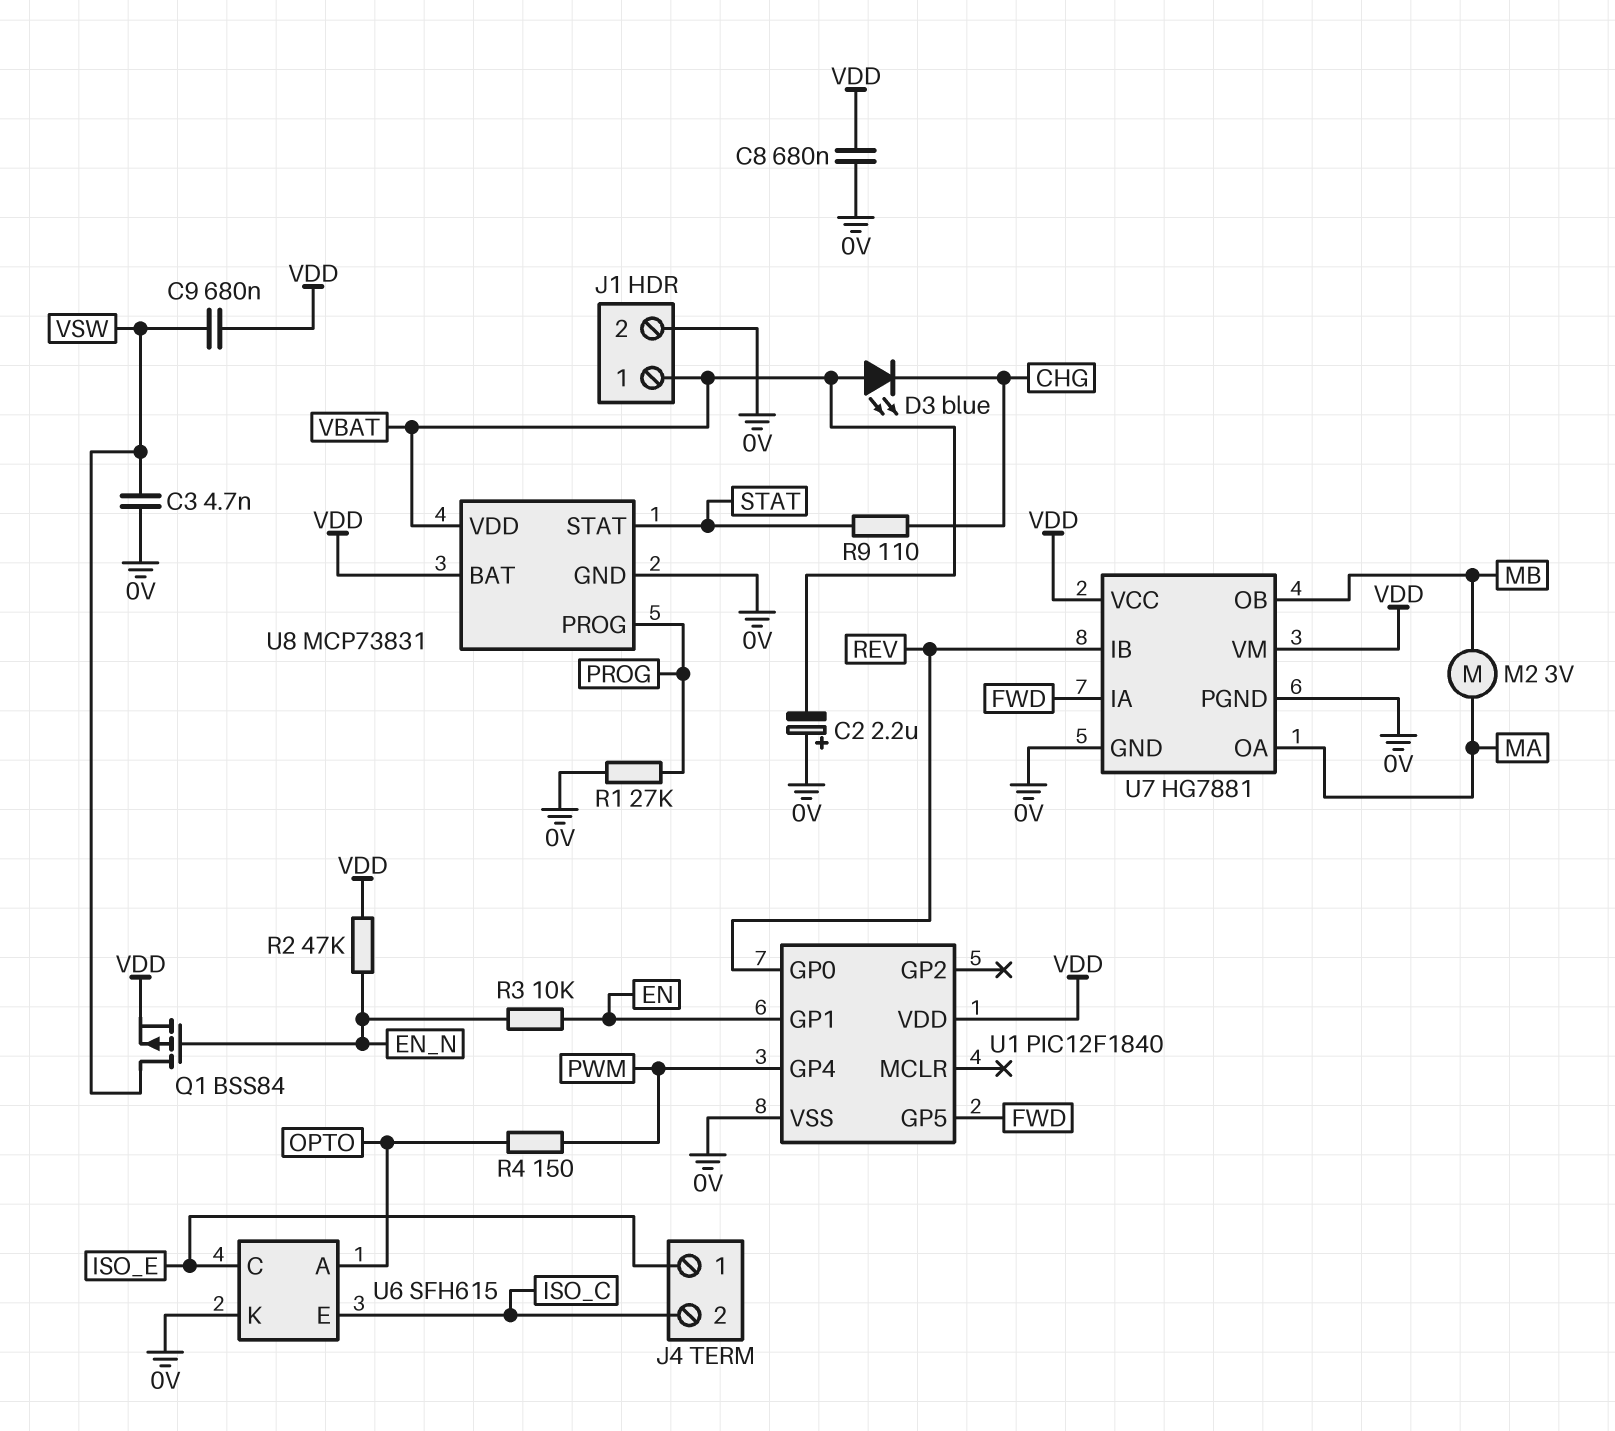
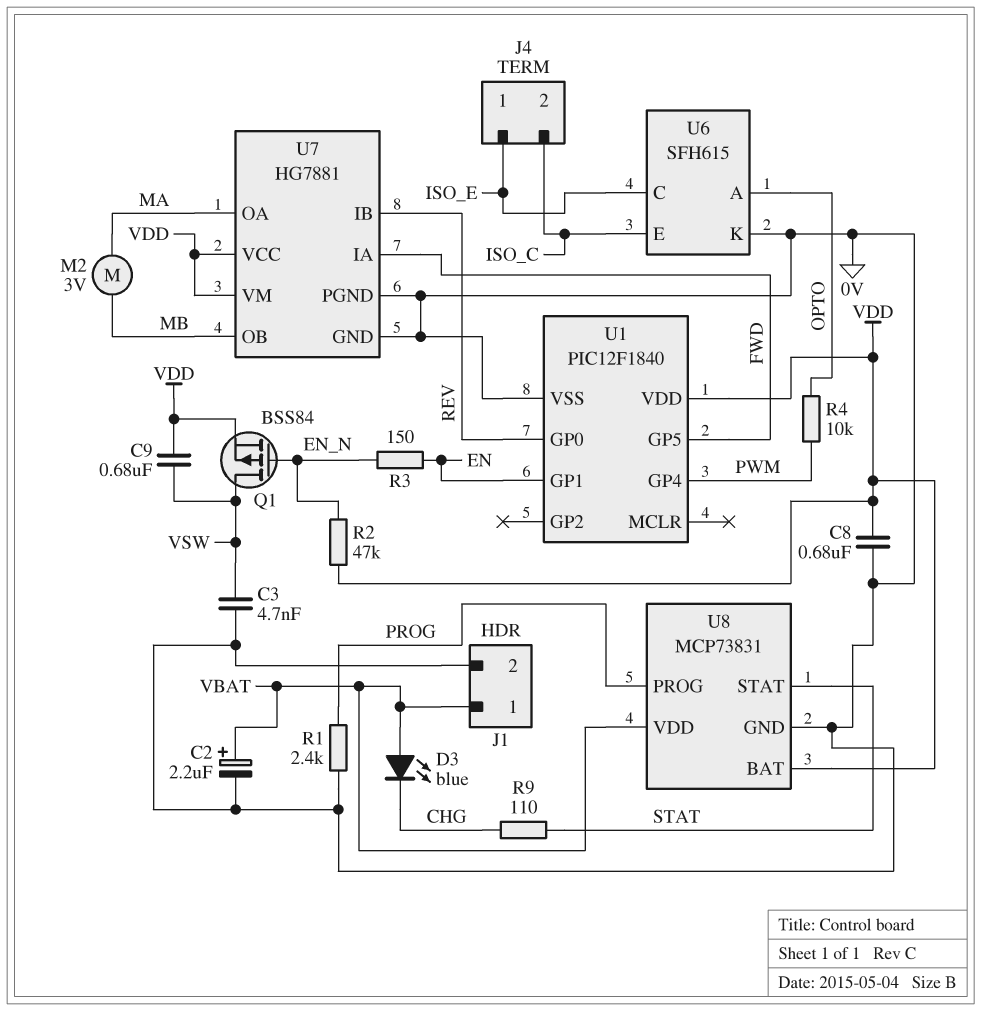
C2: 2.2uF (plus 0V, minus VBAT) -> 2.2uF (plus VBAT, minus 0V)
R1: 27k (0V, PROG) -> 2.4k (0V, PROG)
R3: 10k (EN, EN_N) -> 150 (EN, EN_N)
R4: 150 (OPTO, PWM) -> 10k (OPTO, PWM)

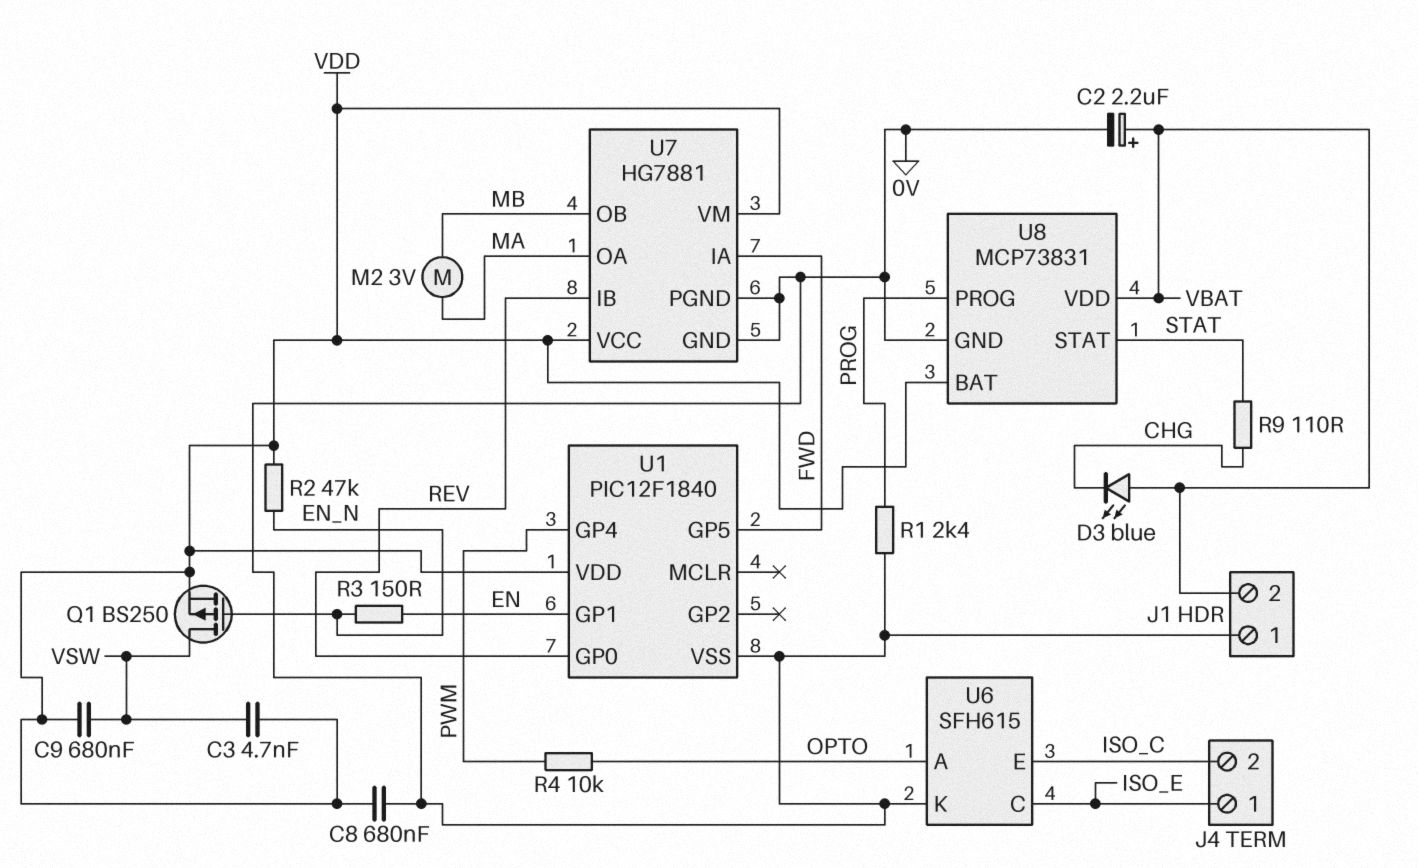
C3: 4.7nF (0V, VSW) -> 4.7nF (VDD, VSW)
J1 pin 1: VBAT -> 0V
J1 pin 2: 0V -> VBAT
Q1: PMOS BSS84 (G EN_N, D VSW, S VDD) -> PMOS BS250 (G EN_N, D VSW, S VDD)

